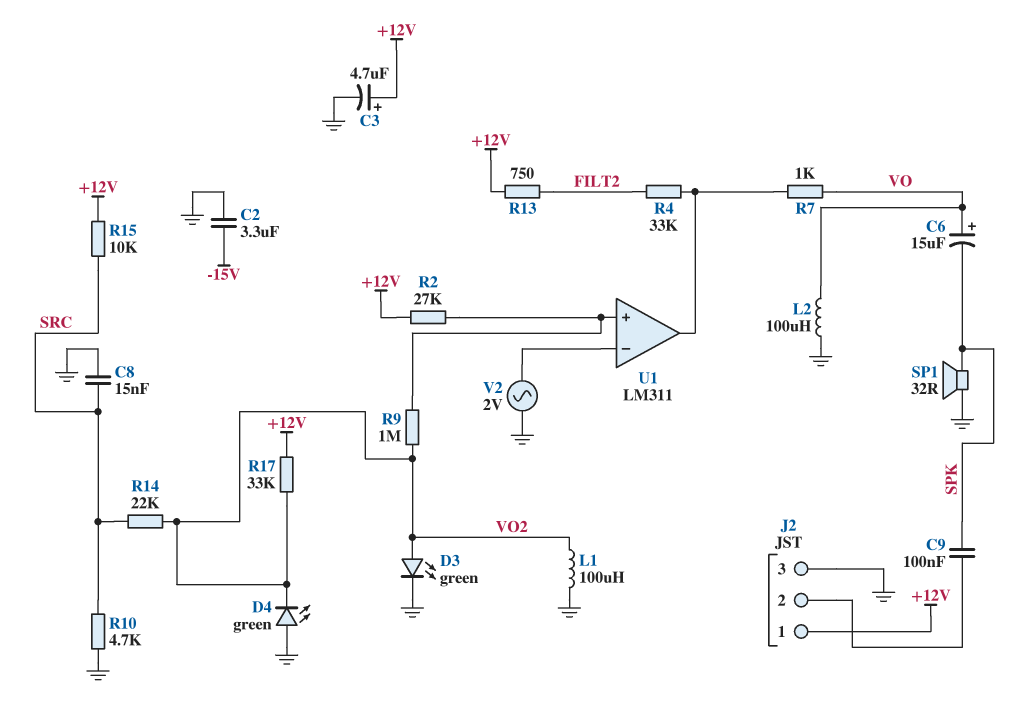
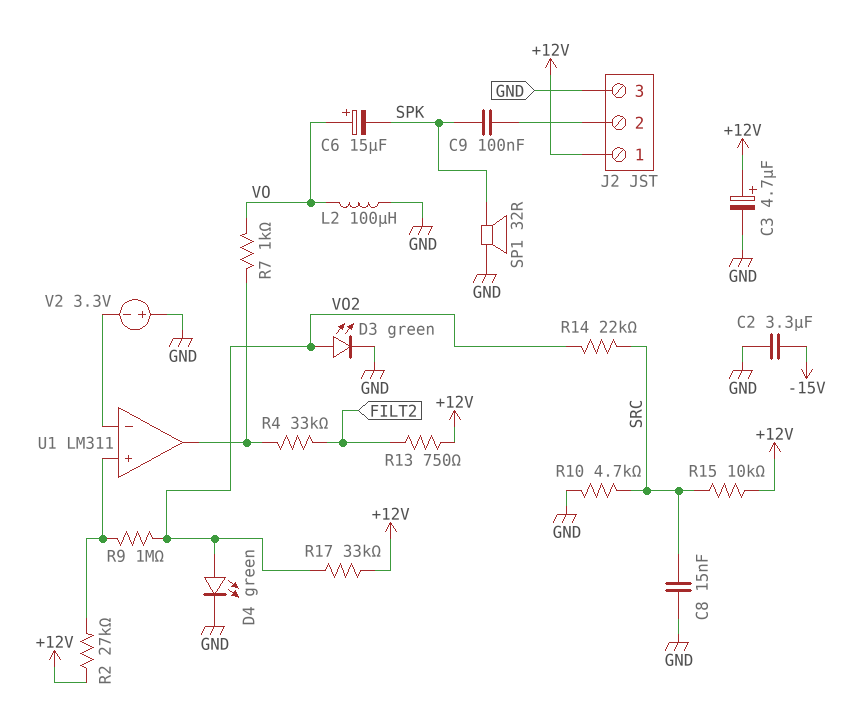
D4: LED green (A GND, K VO2) -> LED green (A VO2, K GND)
L1: 100uH (GND, VO2) -> none
V2: AC 2V (GND, U1/in-) -> 3.3V (plus GND, minus U1/in-)

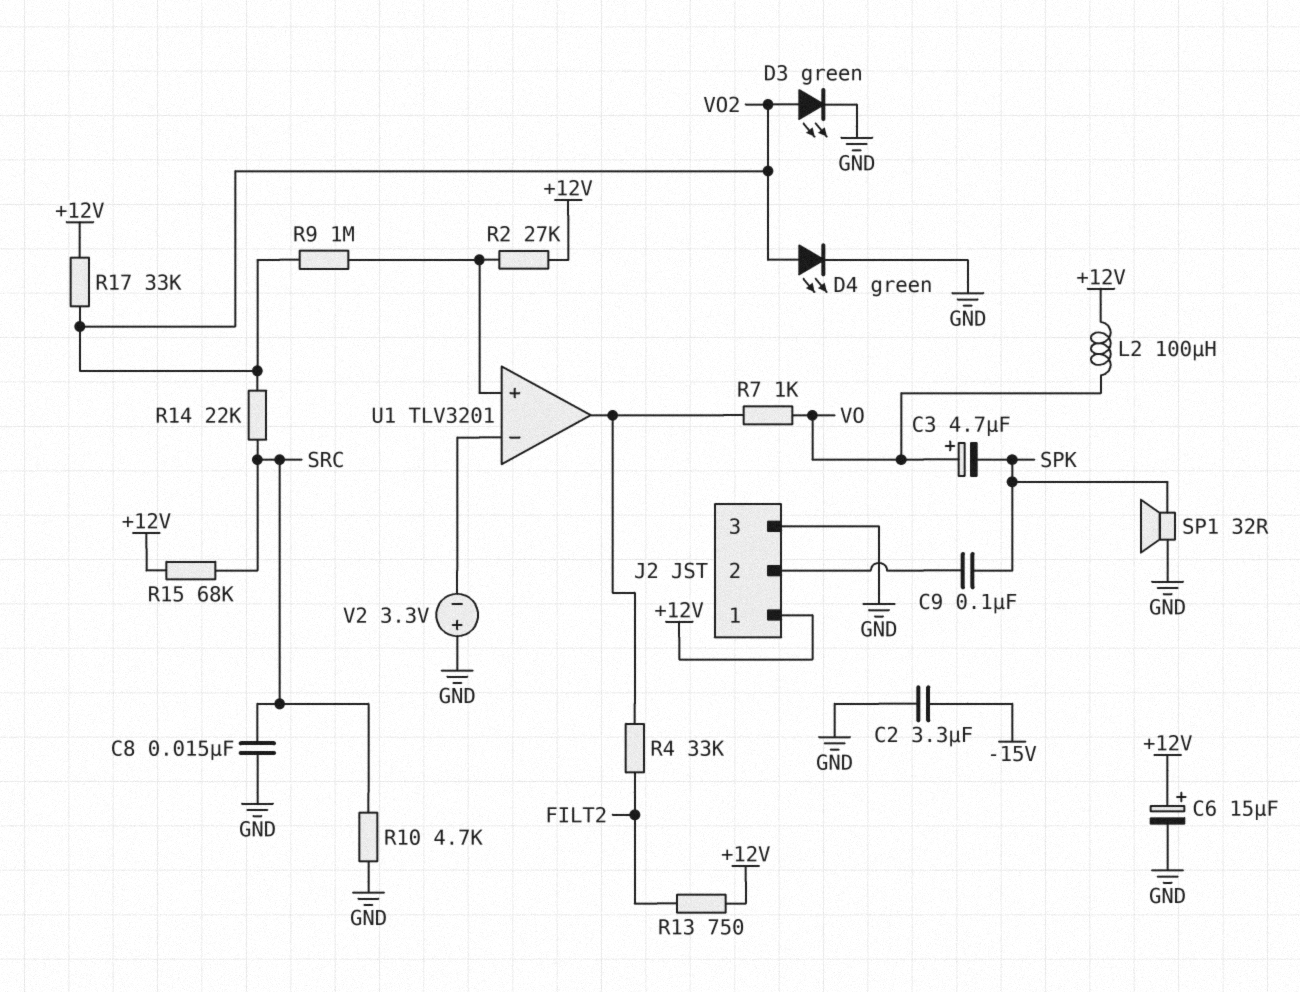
C3: 4.7uF (plus +12V, minus GND) -> 4.7uF (plus VO, minus SPK)
C6: 15uF (plus VO, minus SPK) -> 15uF (plus +12V, minus GND)
L2: 100uH (GND, VO) -> 100uH (+12V, VO)
R15: 10k (+12V, SRC) -> 68k (+12V, SRC)
U1: LM311 -> TLV3201

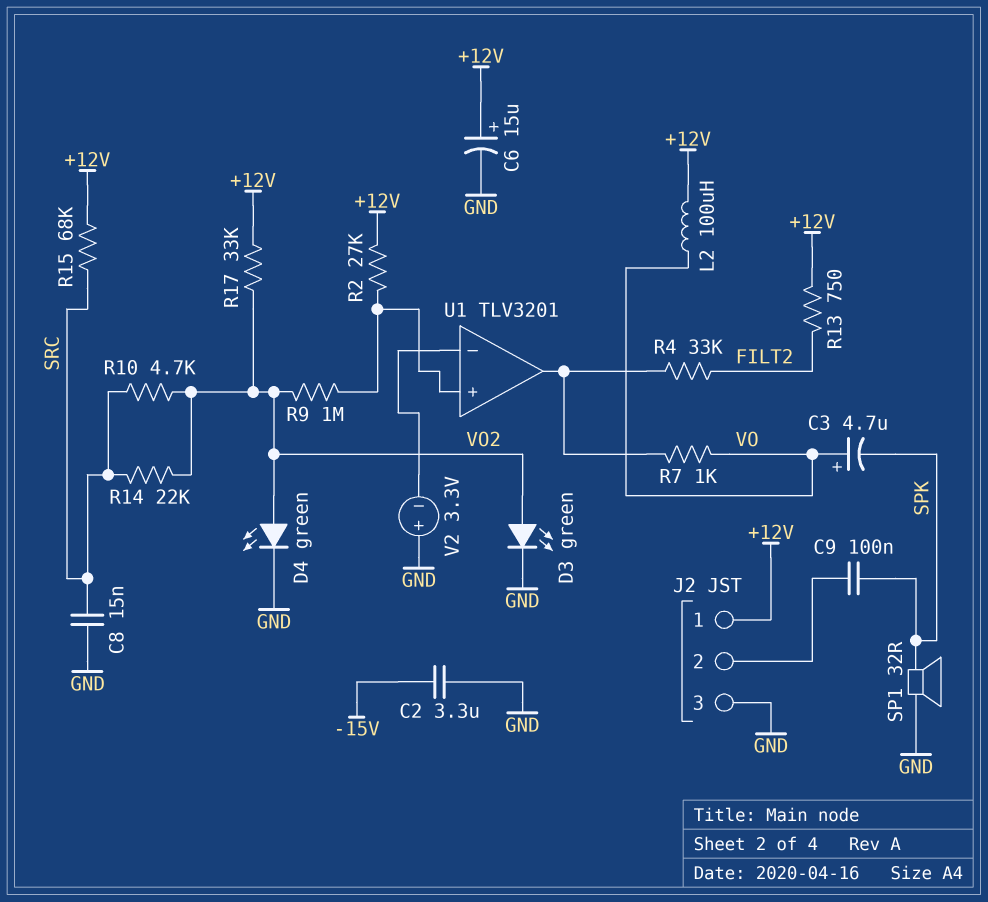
R10: 4.7k (GND, SRC) -> 4.7k (SRC, VO2)

